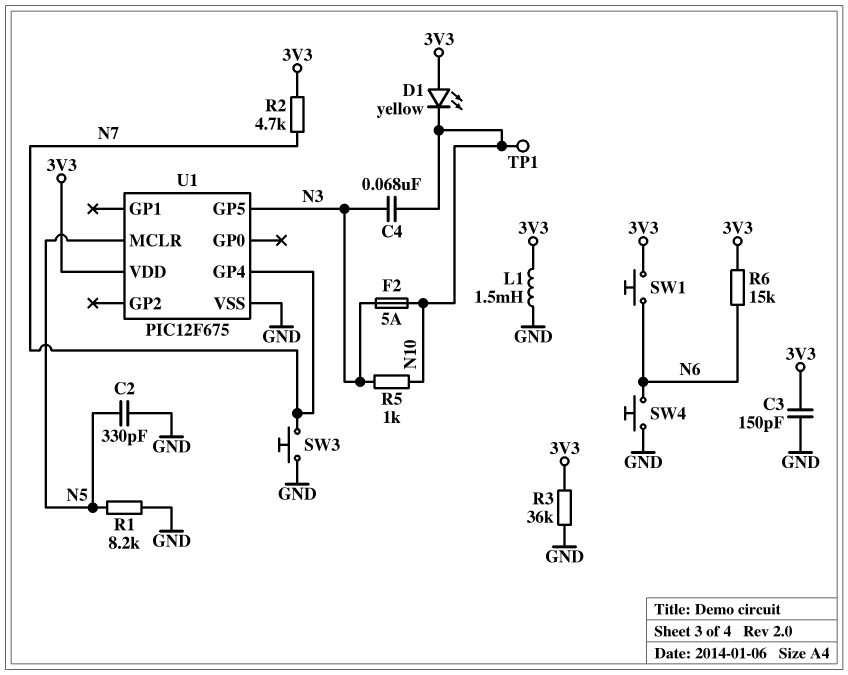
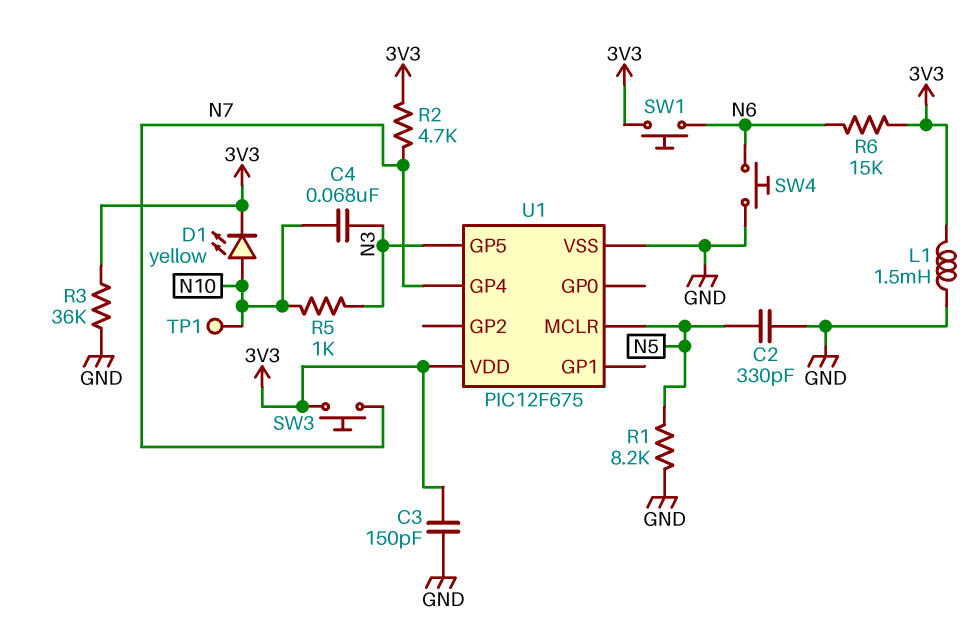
D1: LED yellow (A 3V3, K N10) -> LED yellow (A N10, K 3V3)
F2: 5A (N3, N10) -> none
SW3: button (GND, N7) -> button (3V3, N7)

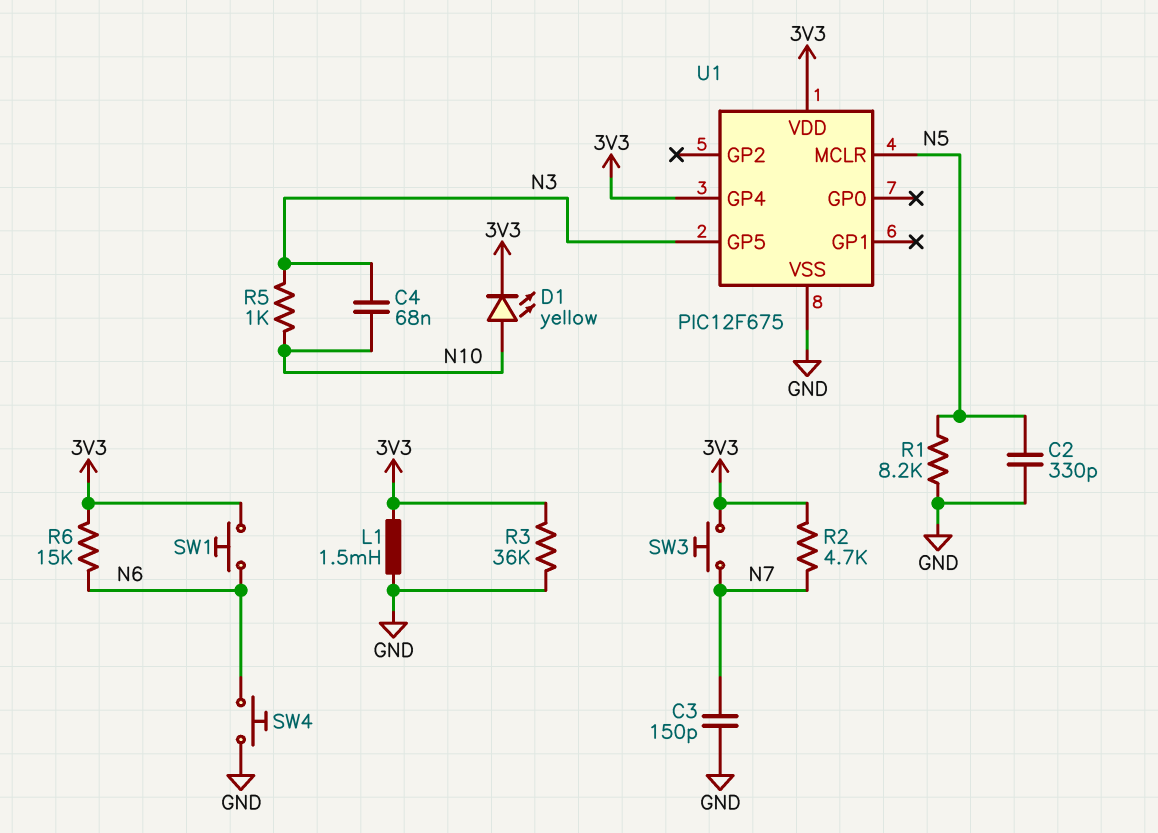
C3: 150pF (3V3, GND) -> 150pF (GND, N7)
TP1: test point (N10) -> none
U1 pin GP4: N7 -> 3V3

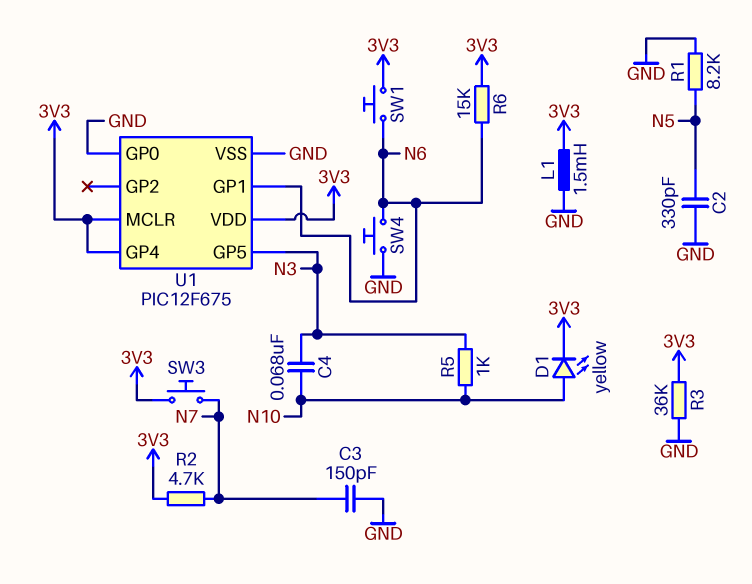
U1 pin GP0: none -> GND
U1 pin GP1: none -> N6
U1 pin MCLR: N5 -> 3V3

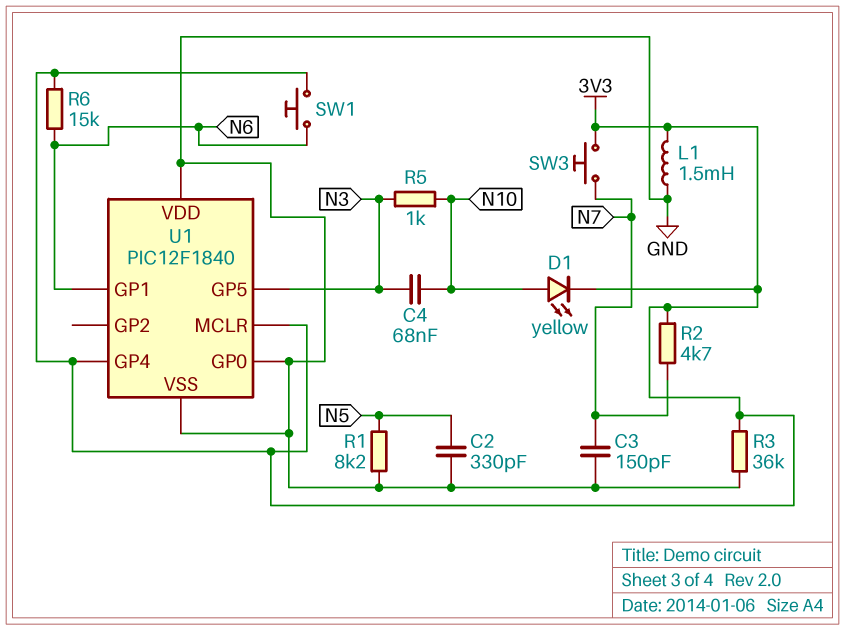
SW4: button (GND, N6) -> none
U1: PIC12F675 -> PIC12F1840
U1 pin VDD: 3V3 -> GND

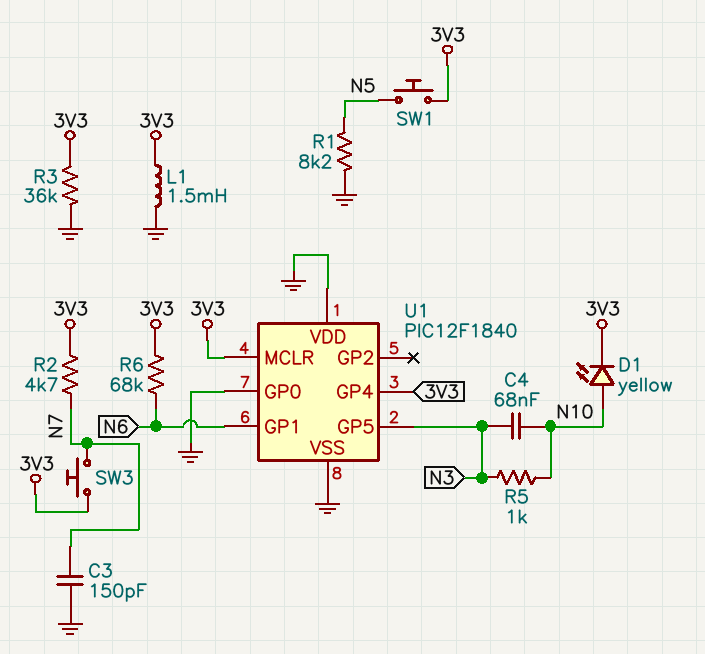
C2: 330pF (GND, N5) -> none
R6: 15k (3V3, N6) -> 68k (3V3, N6)
SW1: button (3V3, N6) -> button (3V3, N5)

